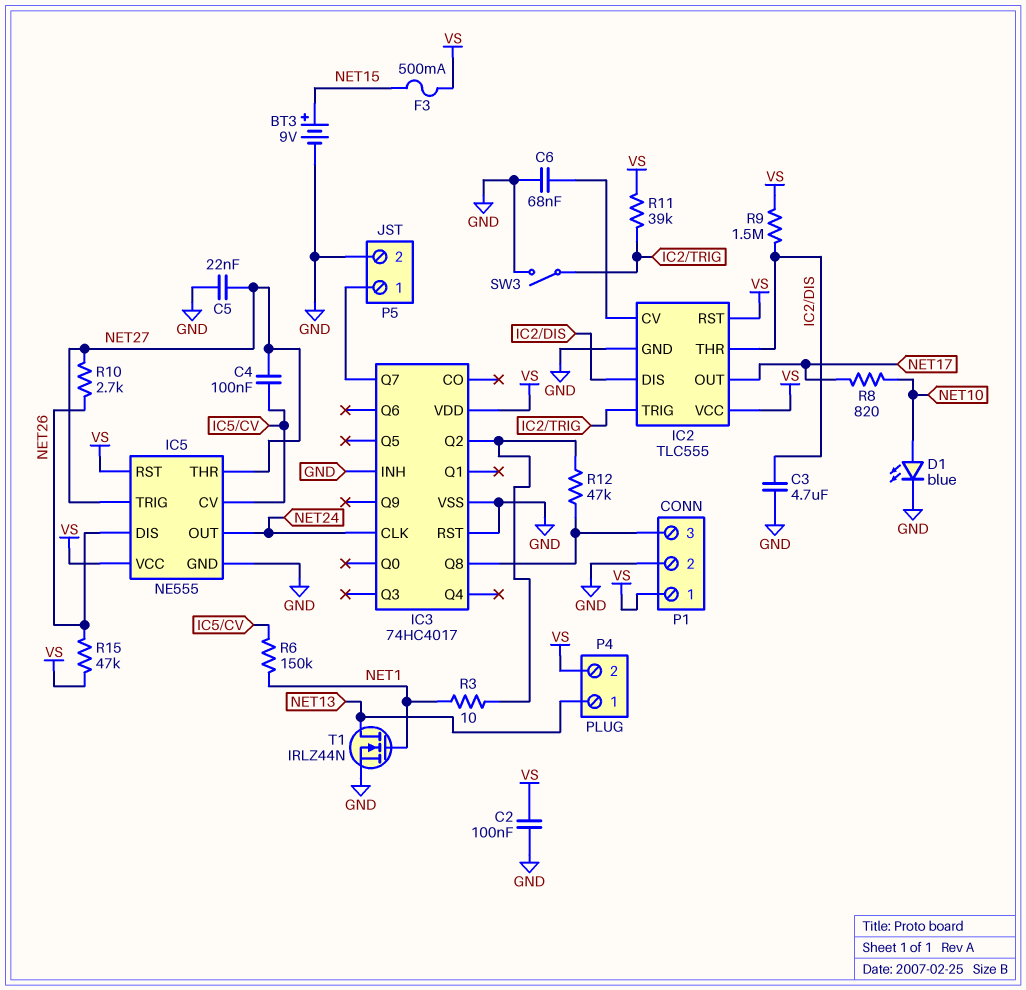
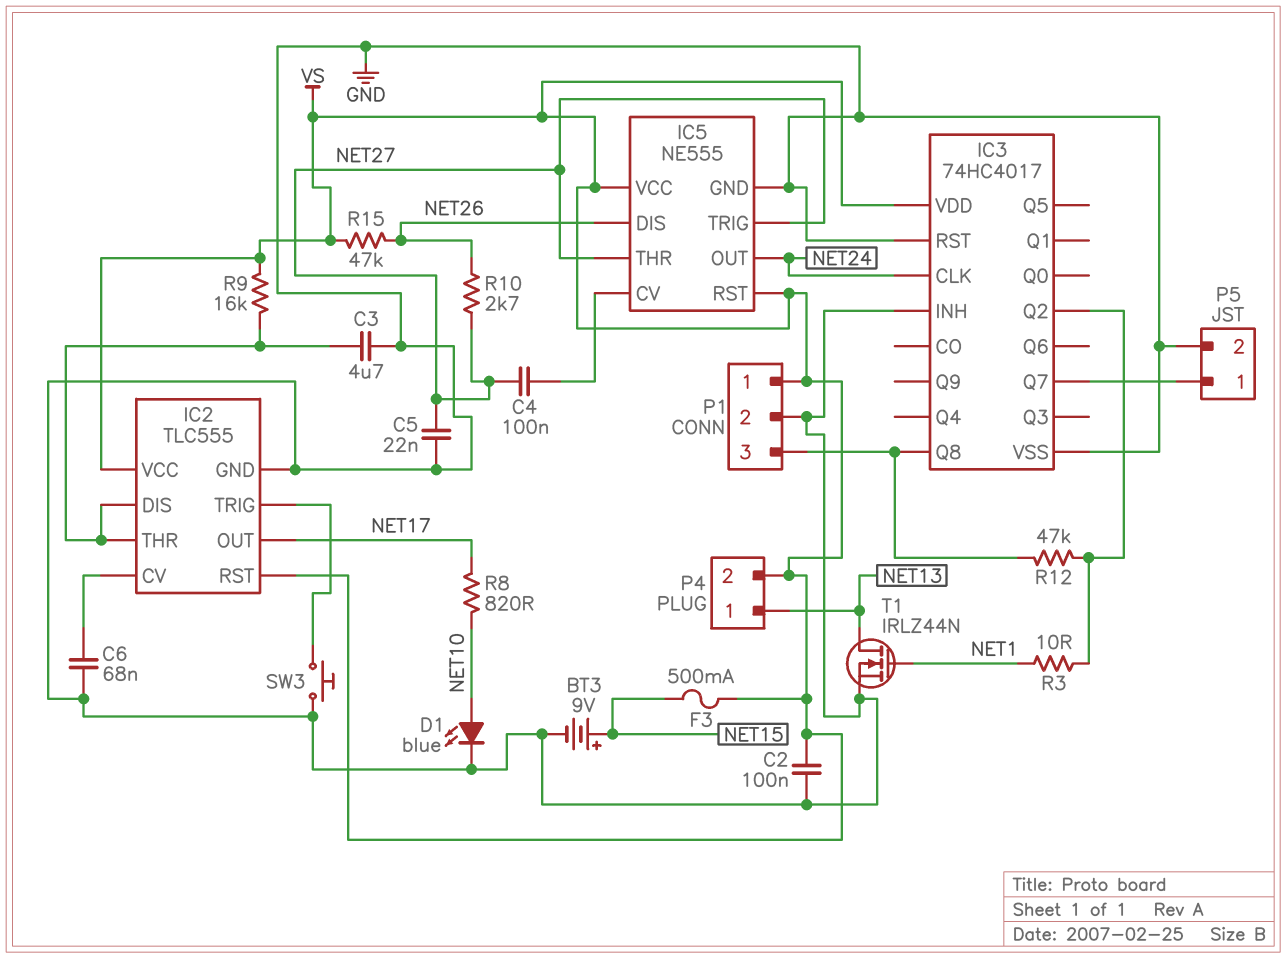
R6: 150k (IC5/CV, NET1) -> none
R9: 1.5M (IC2/DIS, VS) -> 16k (IC2/DIS, VS)
R11: 39k (IC2/TRIG, VS) -> none
SW3: switch (GND, IC2/TRIG) -> button (GND, IC2/TRIG)

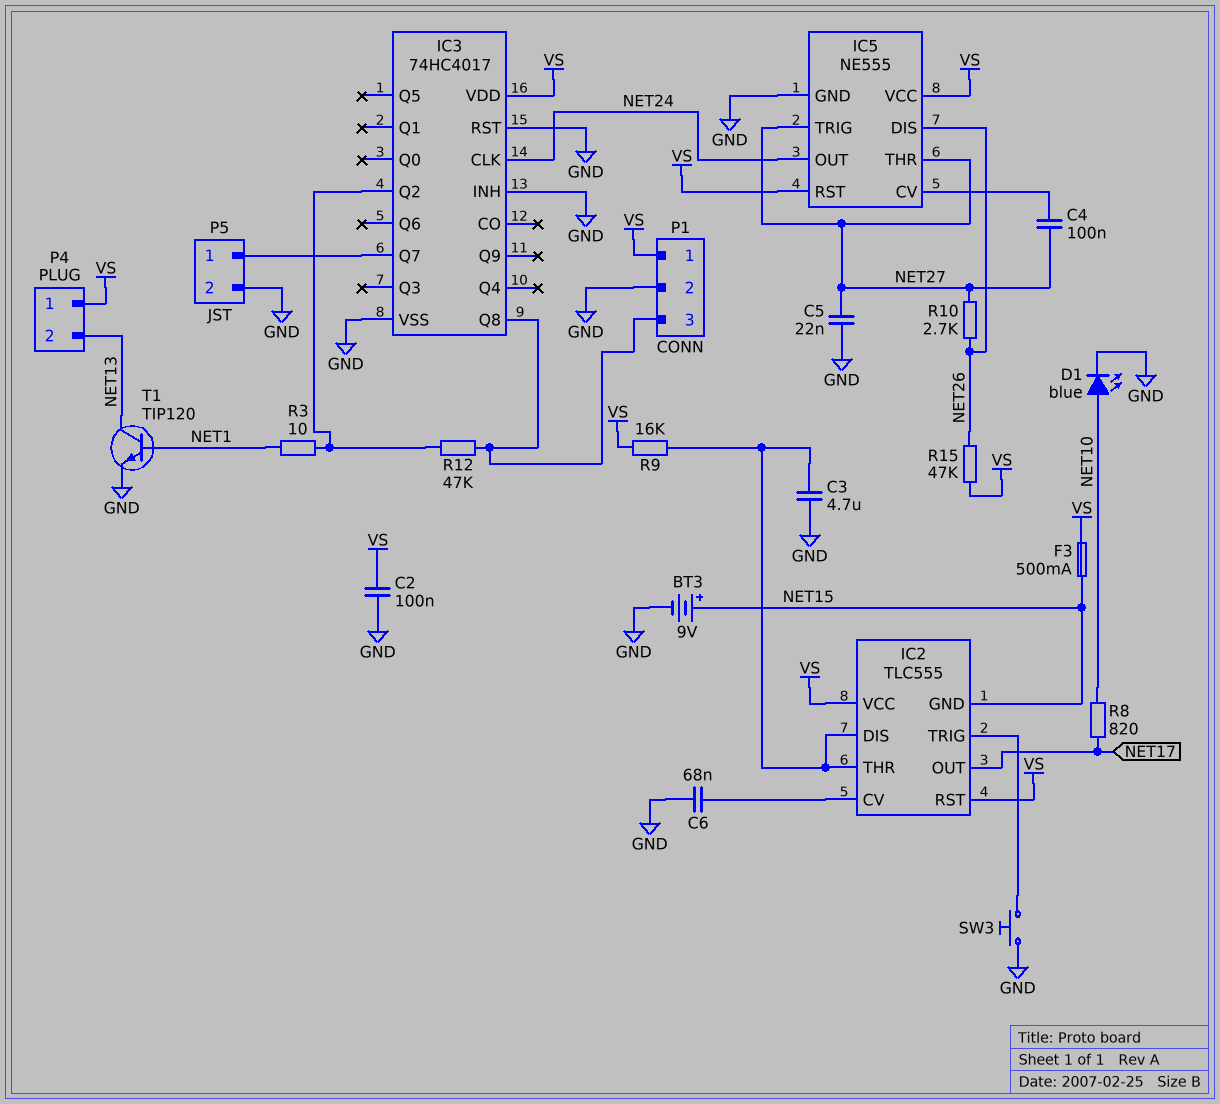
IC2 pin GND: GND -> NET15
P4 pin 1: NET13 -> VS
P4 pin 2: VS -> NET13
T1: NMOS IRLZ44N (G NET1, D NET13, S GND) -> NPN TIP120 (B NET1, C NET13, E GND)

